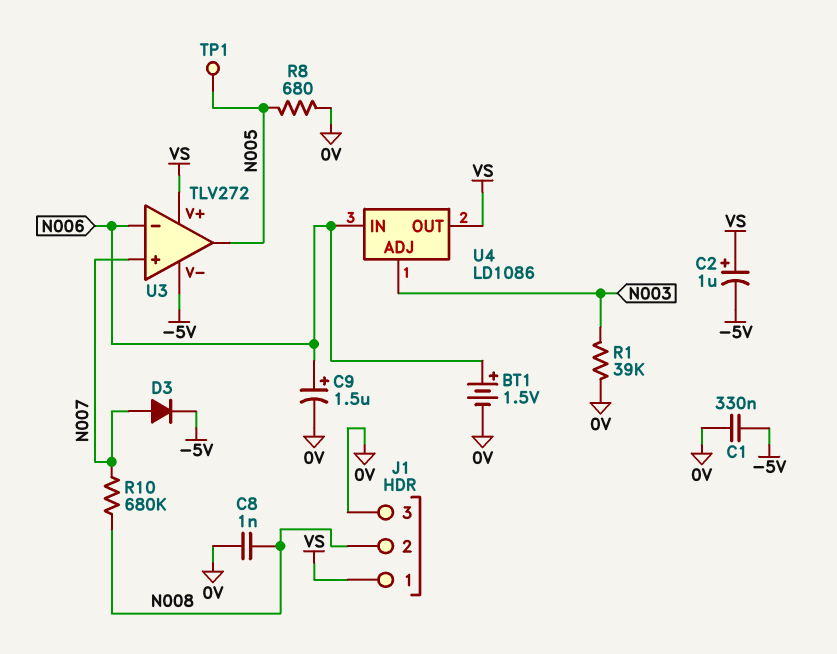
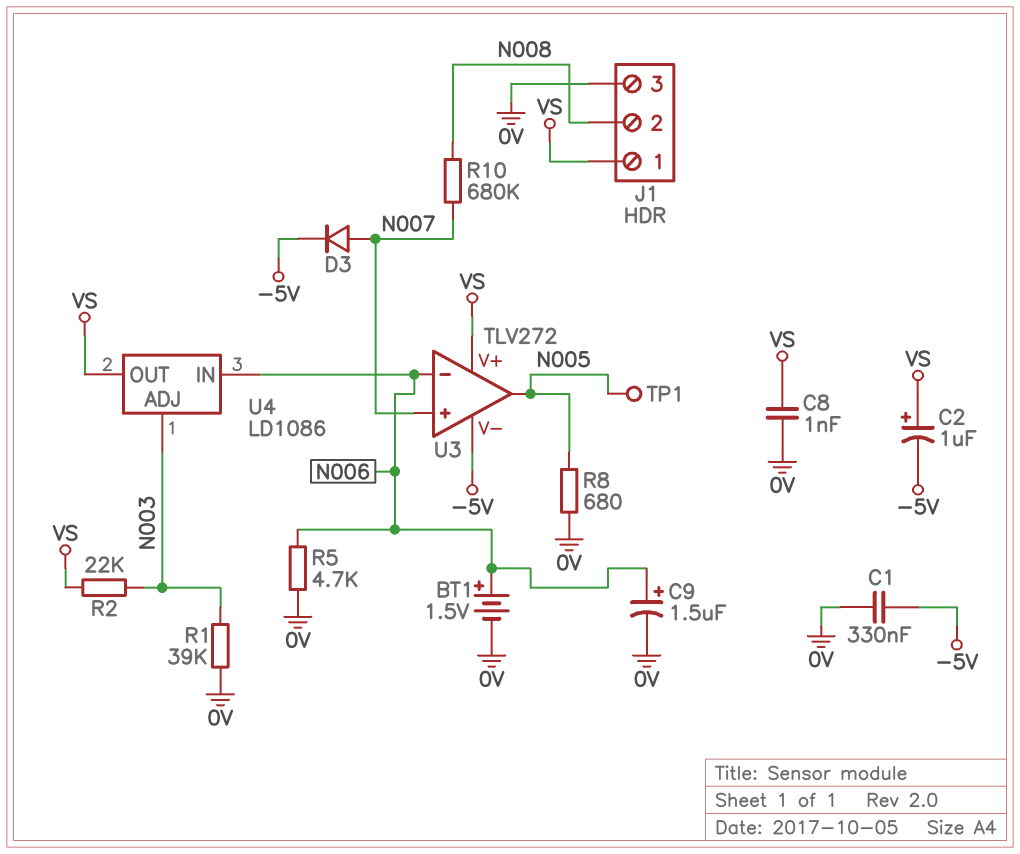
C8: 1nF (0V, N008) -> 1nF (0V, VS)
R2: none -> 22k (N003, VS)
R5: none -> 4.7k (0V, N006)

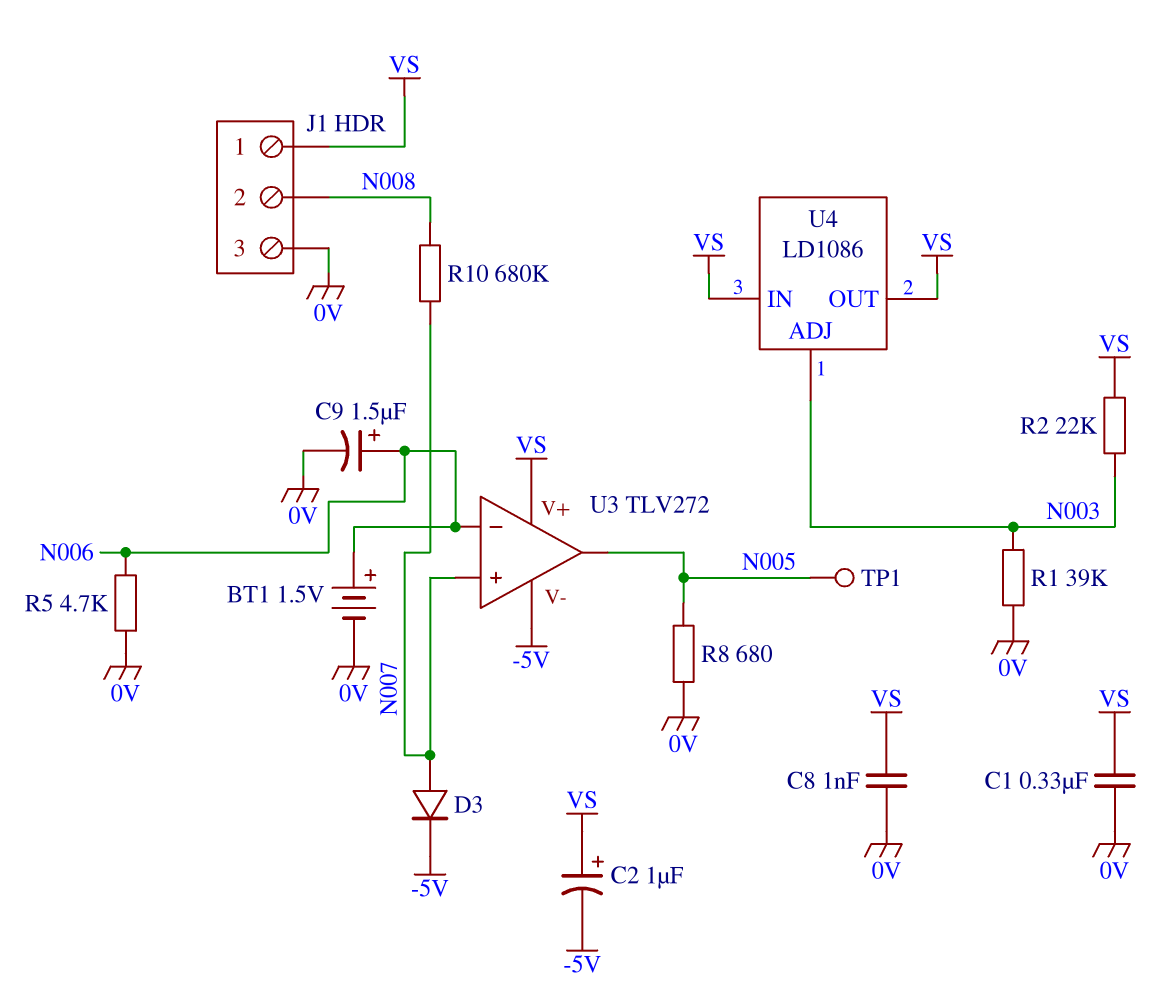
C1: 330nF (-5V, 0V) -> 330nF (0V, VS)
U4 pin IN: N006 -> VS

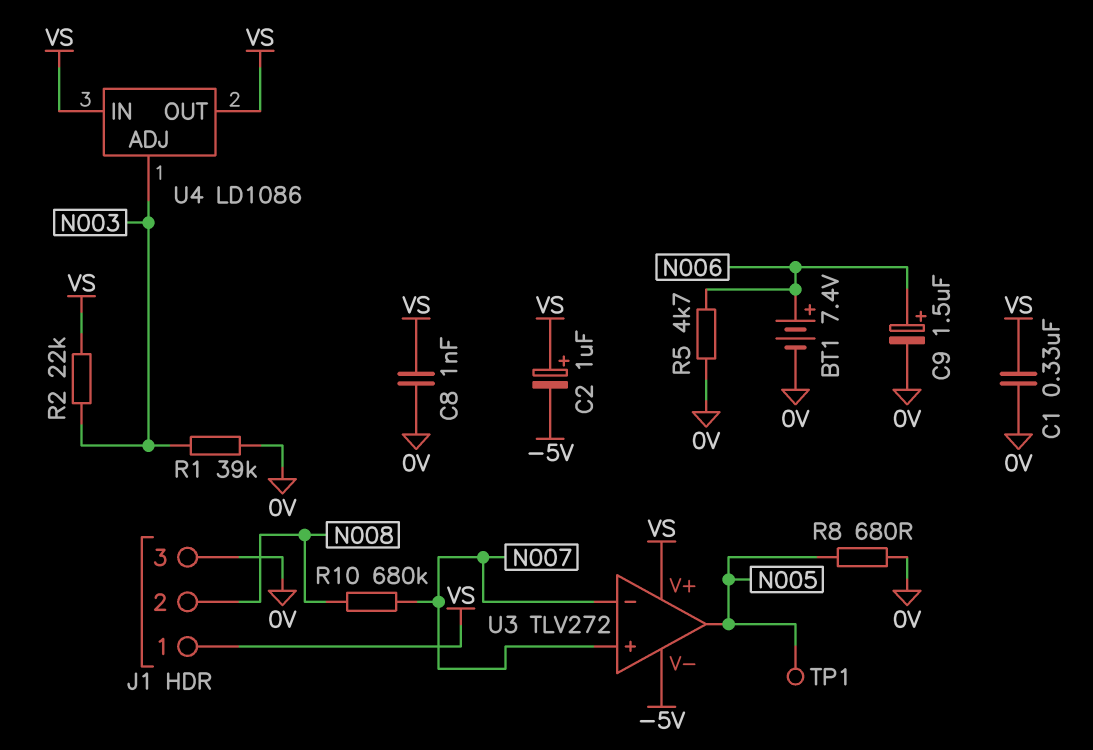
BT1: 1.5V (plus N006, minus 0V) -> 7.4V (plus N006, minus 0V)
D3: diode (A N007, K -5V) -> none
U3 pin in-: N006 -> N007

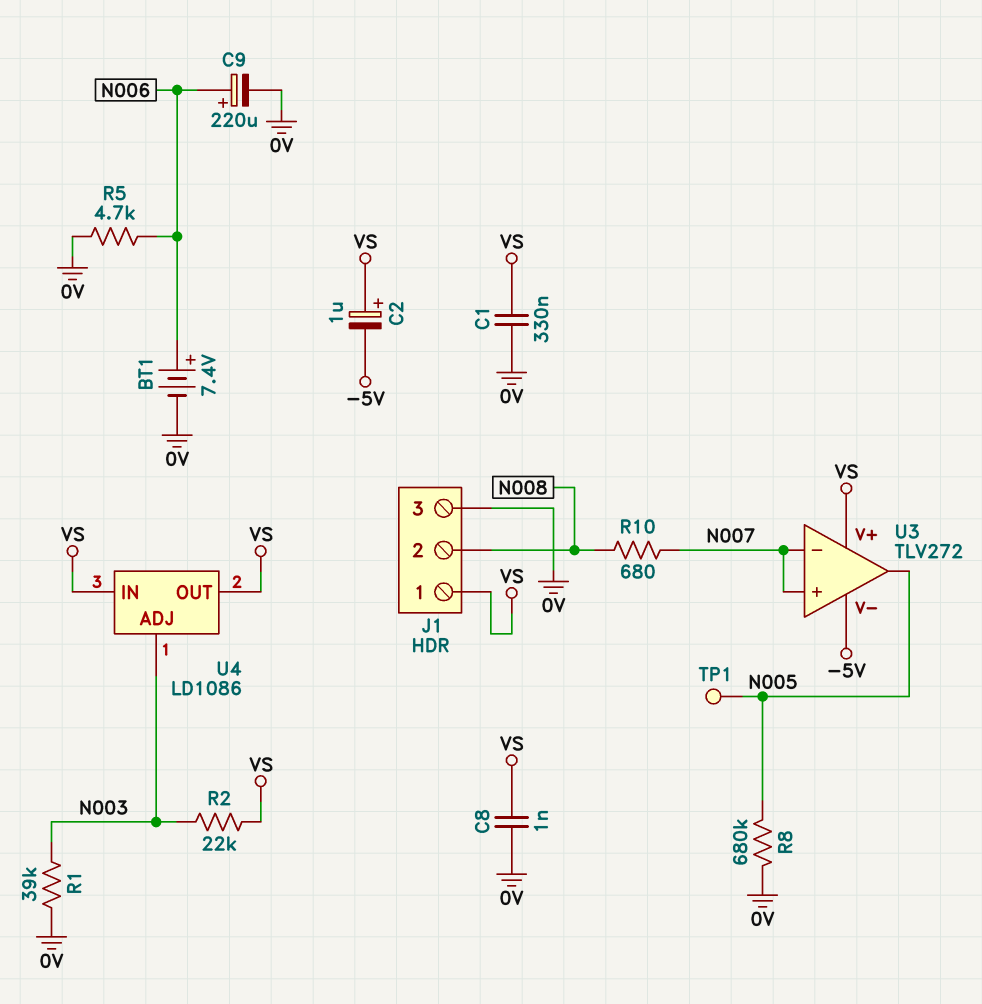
C9: 1.5uF (plus N006, minus 0V) -> 220uF (plus N006, minus 0V)
R8: 680 (0V, N005) -> 680k (0V, N005)
R10: 680k (N007, N008) -> 680 (N007, N008)

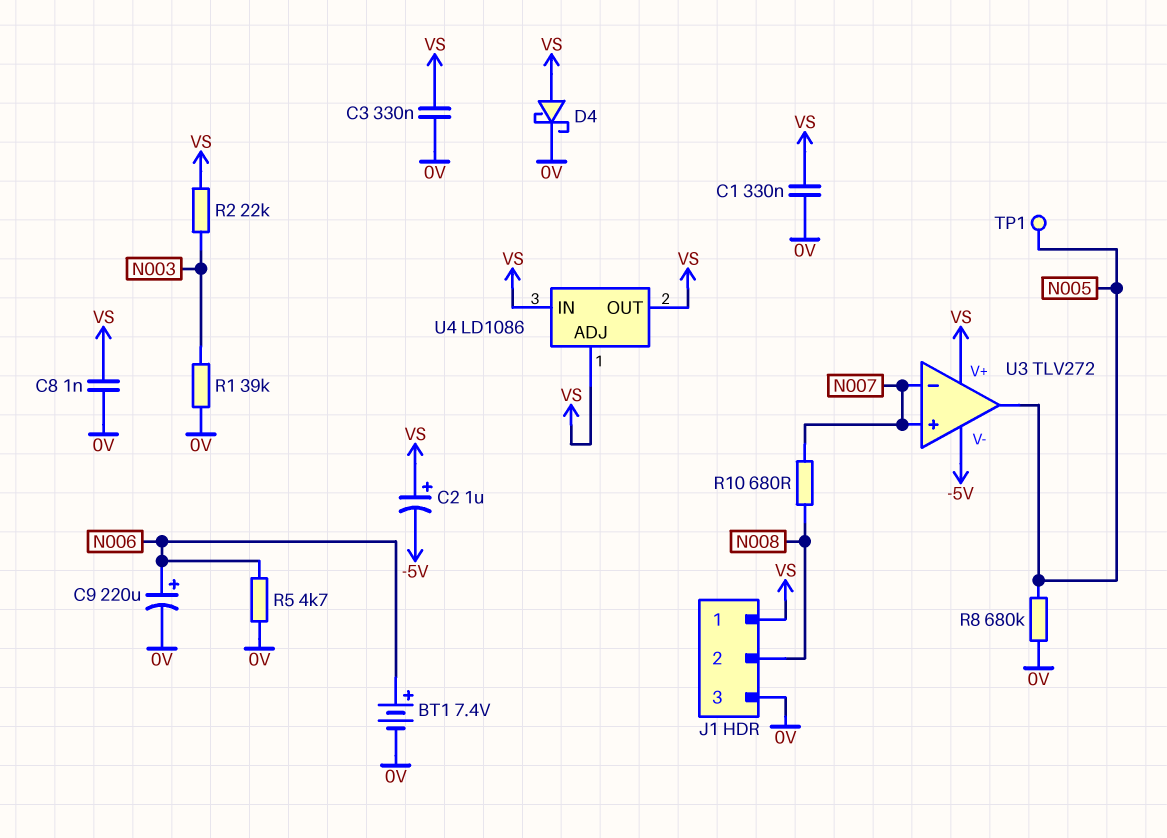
C3: none -> 330nF (0V, VS)
D4: none -> schottky (A VS, K 0V)
U4 pin ADJ: N003 -> VS

